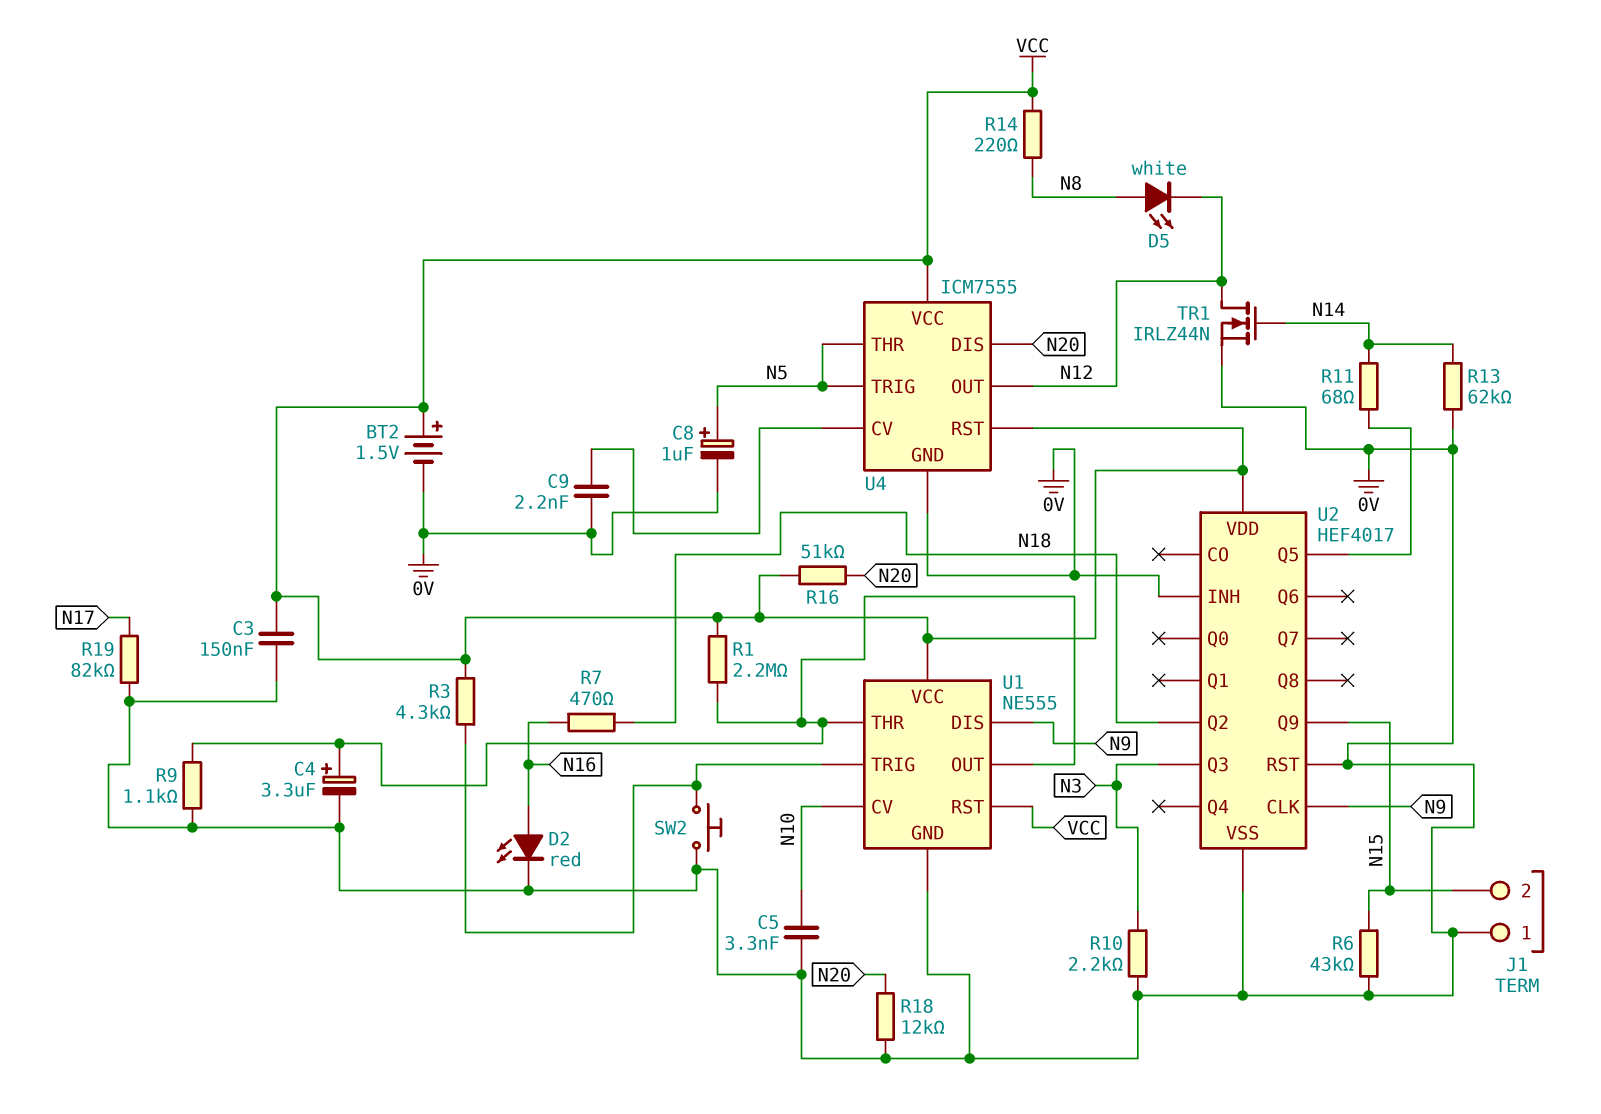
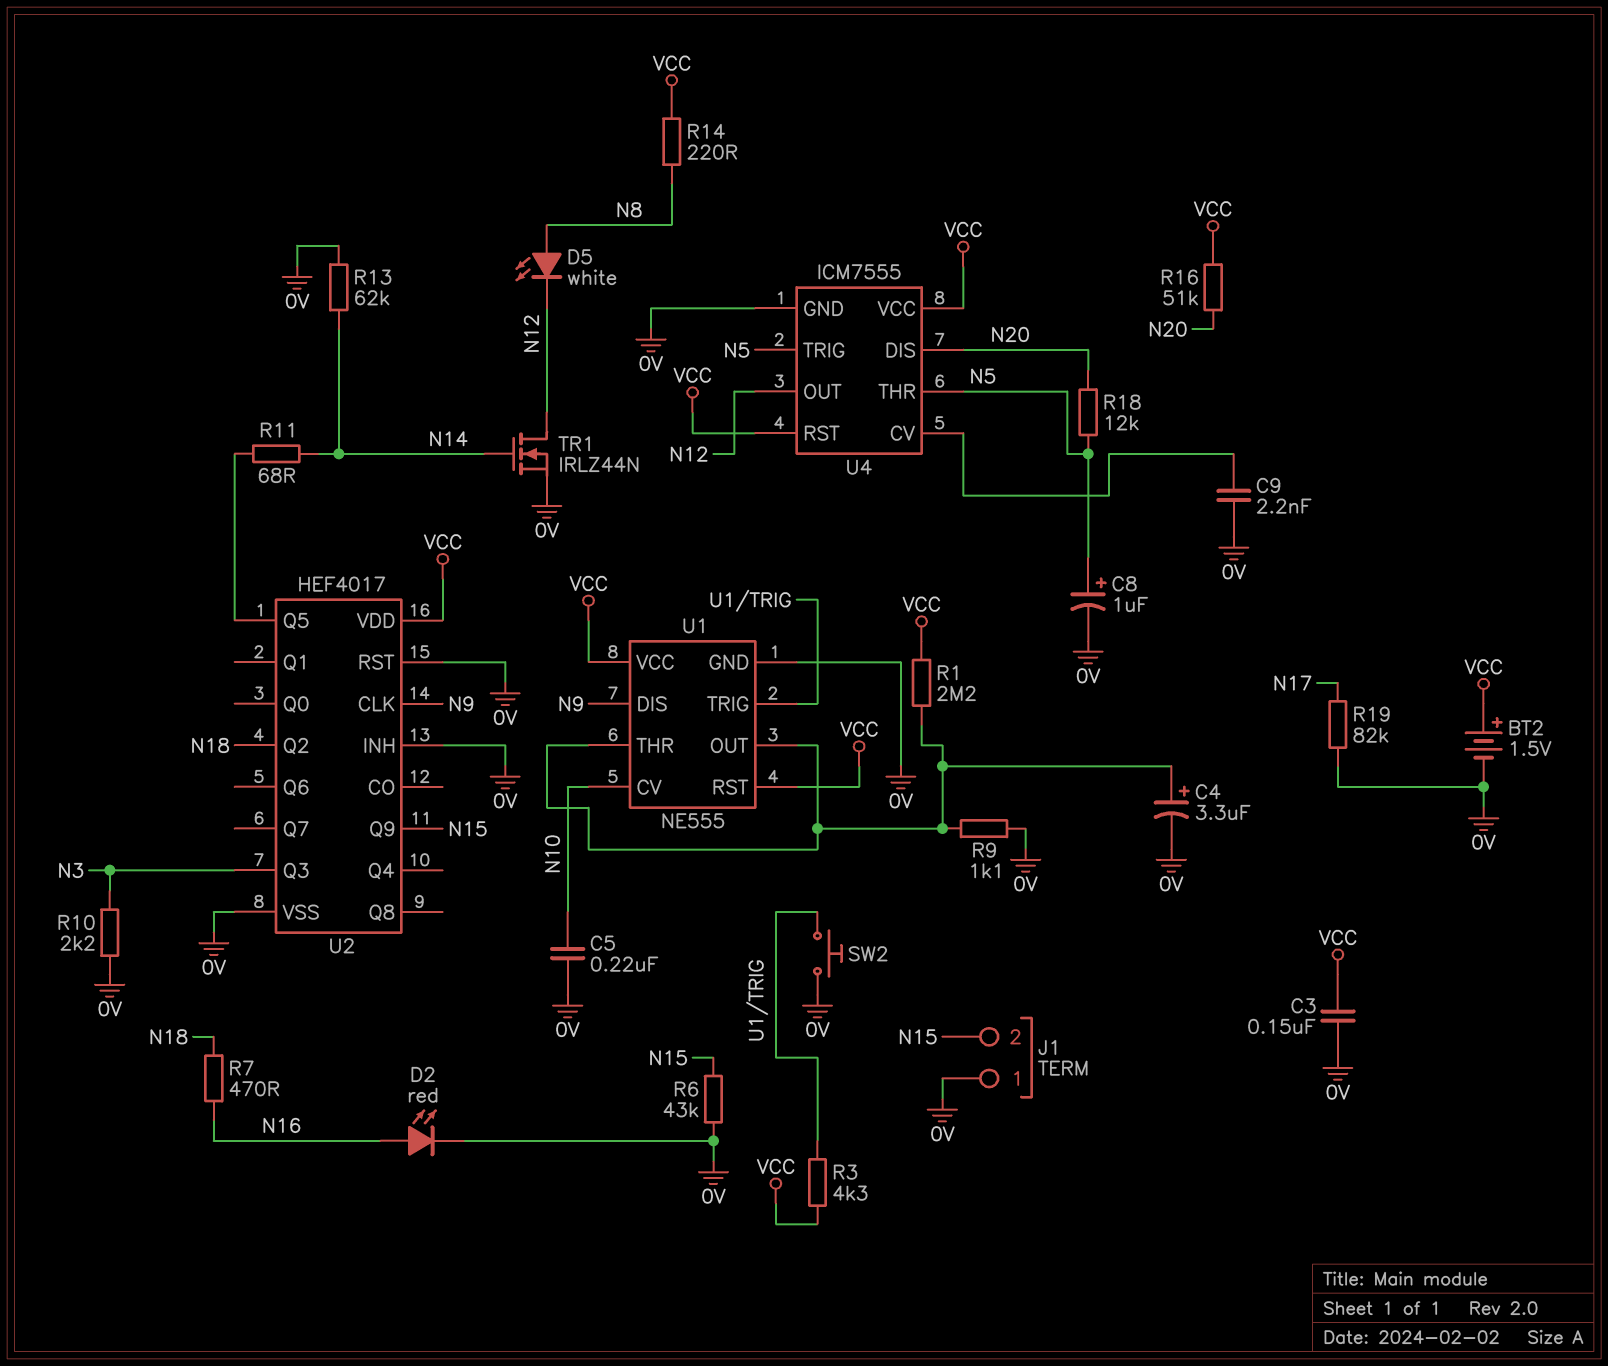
C5: 3.3nF (0V, N10) -> 220nF (0V, N10)
R18: 12k (0V, N20) -> 12k (N5, N20)

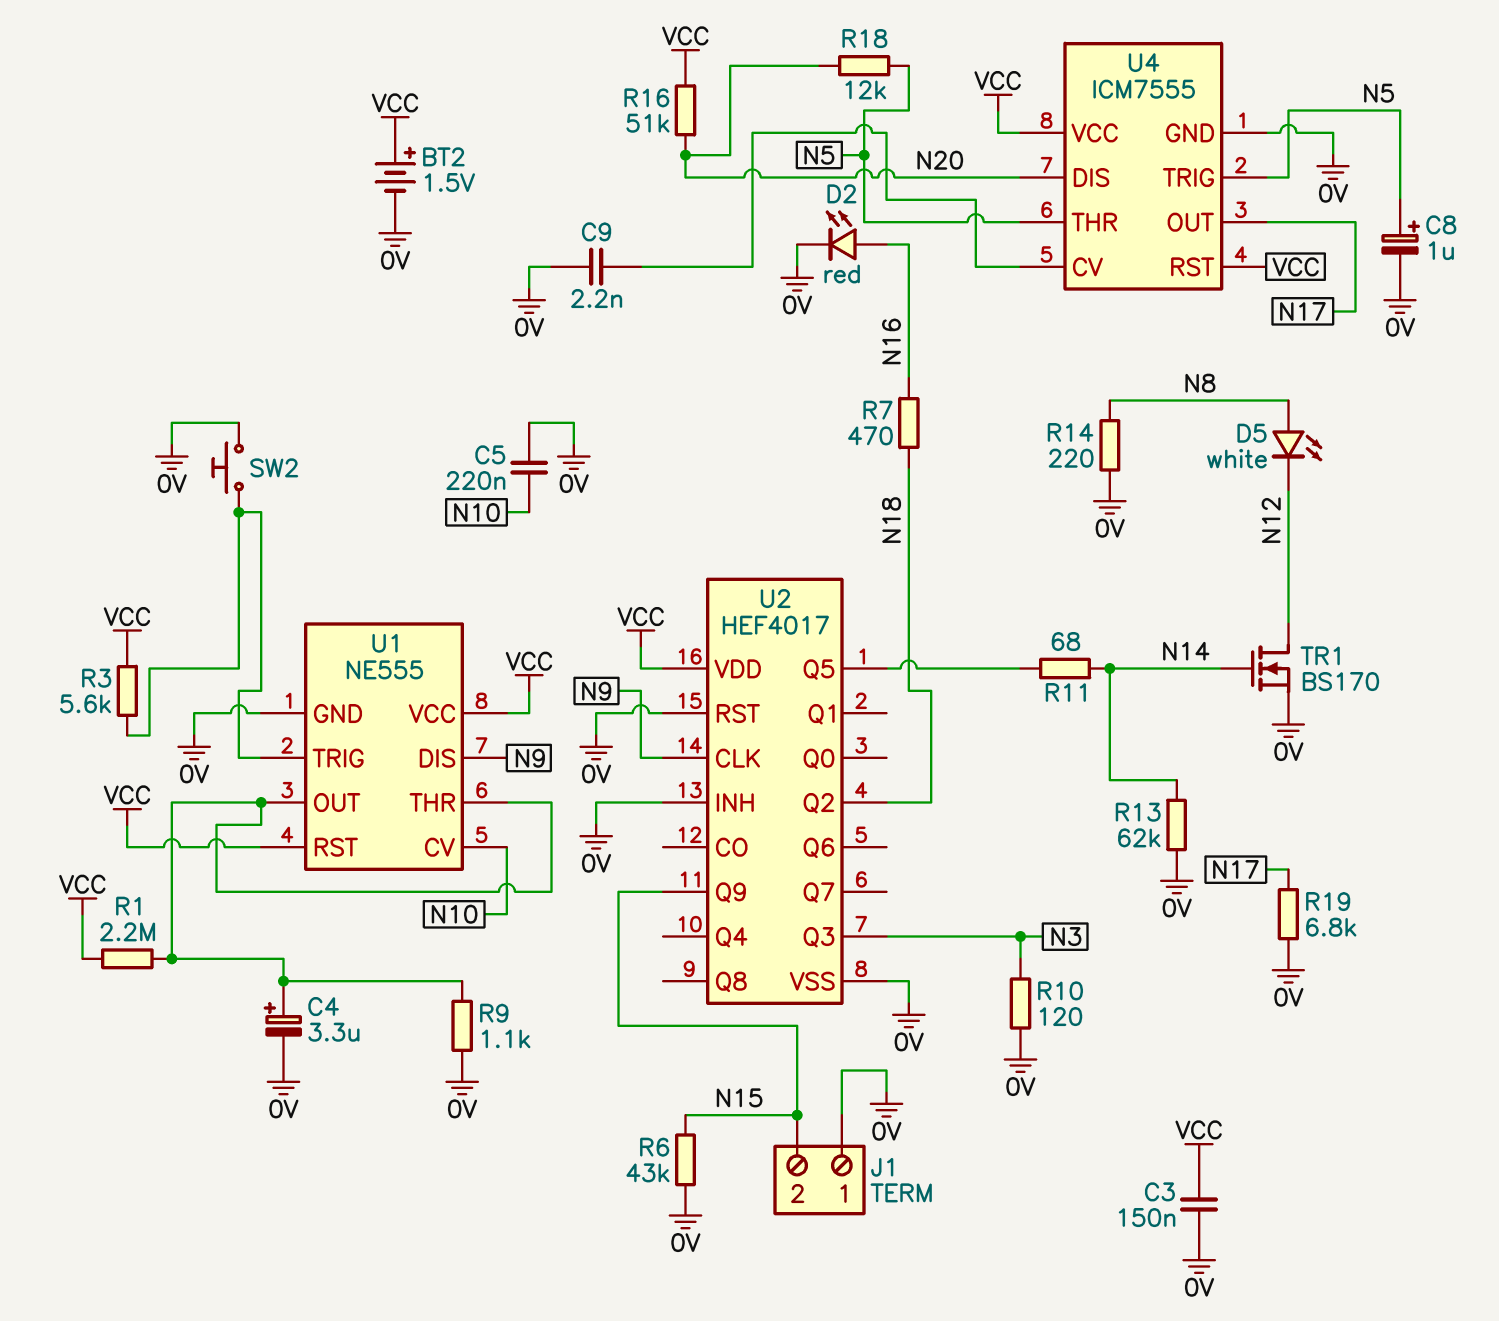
R3: 4.3k (U1/TRIG, VCC) -> 5.6k (U1/TRIG, VCC)
R10: 2.2k (0V, N3) -> 120 (0V, N3)
R14: 220 (N8, VCC) -> 220 (0V, N8)
R19: 82k (0V, N17) -> 6.8k (0V, N17)
TR1: NMOS IRLZ44N (G N14, D N12, S 0V) -> NMOS BS170 (G N14, D N12, S 0V)
U4 pin OUT: N12 -> N17

